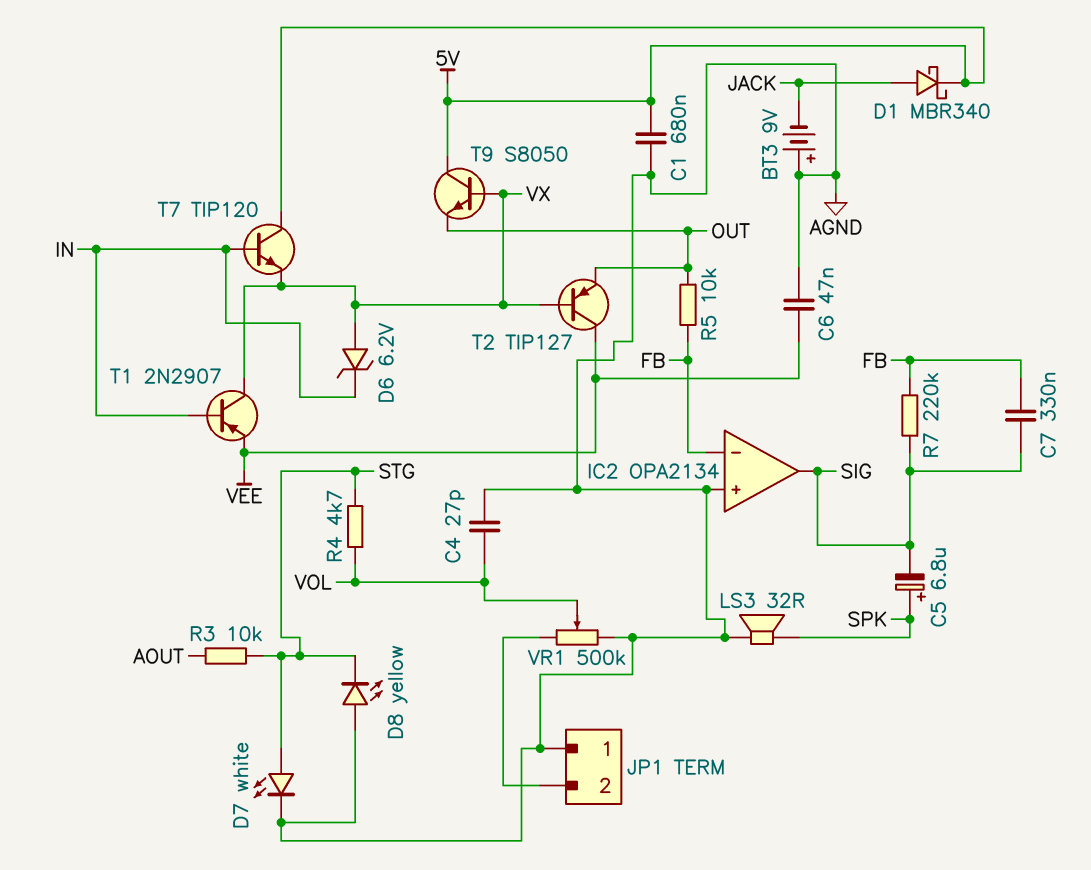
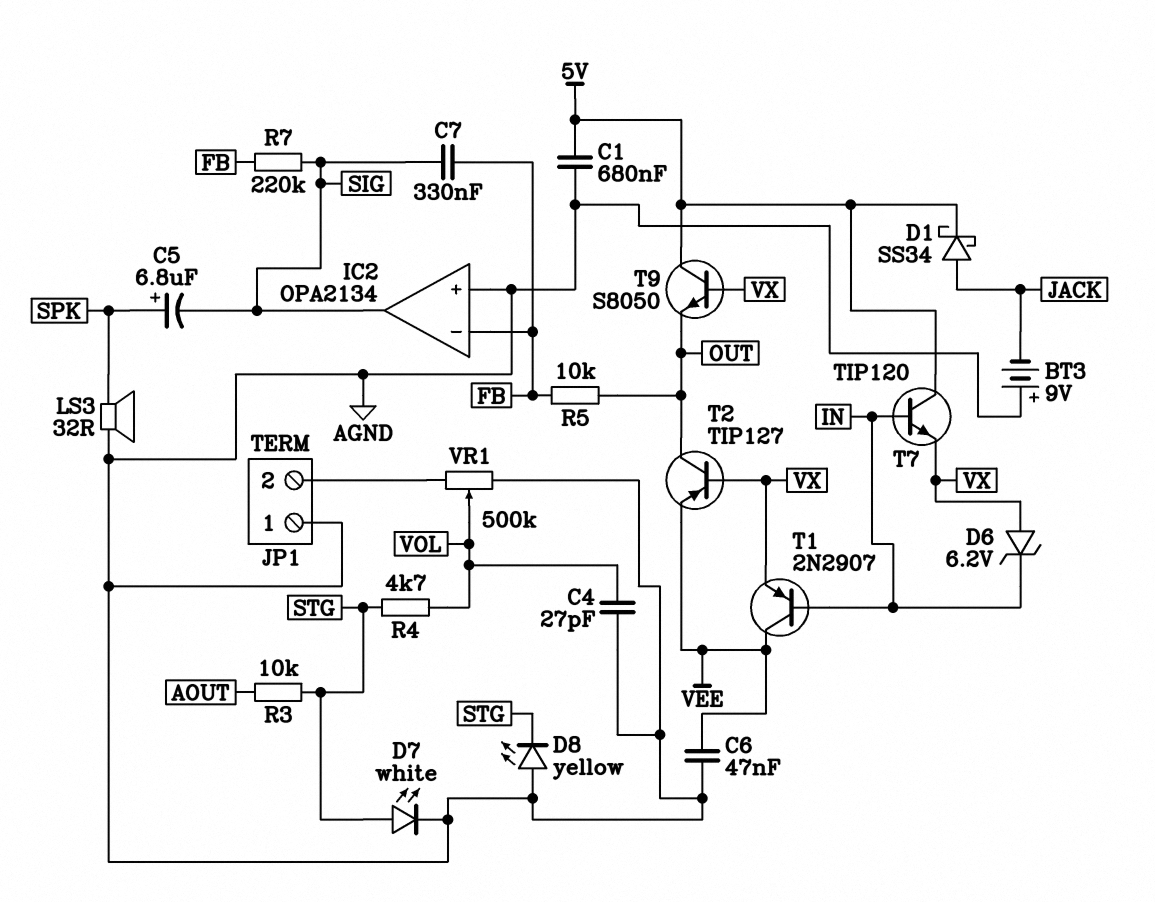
D1: schottky MBR340 (A JACK, K 5V) -> schottky SS34 (A JACK, K 5V)
T1: PNP 2N2907 (B IN, C VX, E VEE) -> PNP 2N2907 (B IN, C VEE, E VX)
T2: PNP TIP127 (B VX, C VEE, E OUT) -> PNP TIP127 (B VX, C OUT, E VEE)

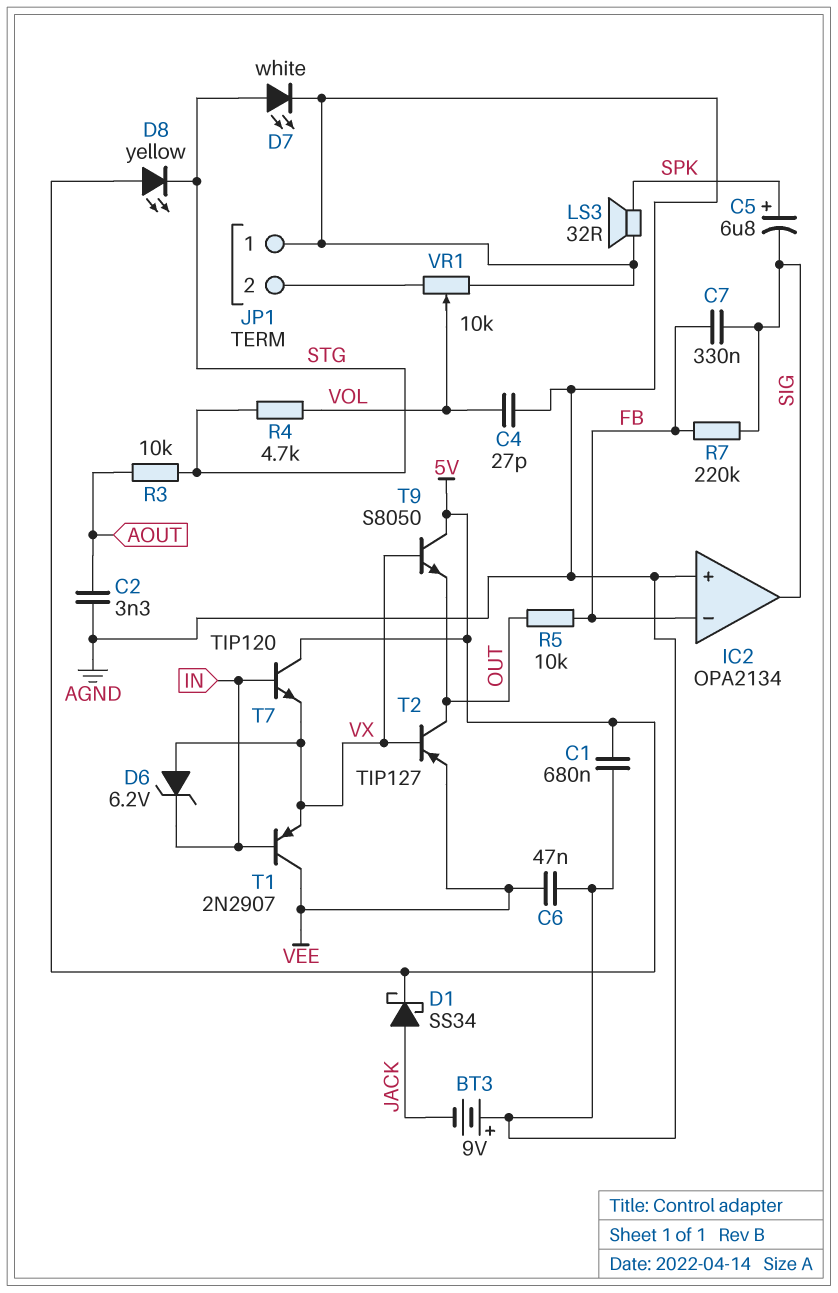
C2: none -> 3.3nF (AGND, AOUT)
D8: LED yellow (A AGND, K STG) -> LED yellow (A 5V, K STG)
VR1: 500k (AGND, JP1/2, wiper VOL) -> 10k (AGND, JP1/2, wiper VOL)

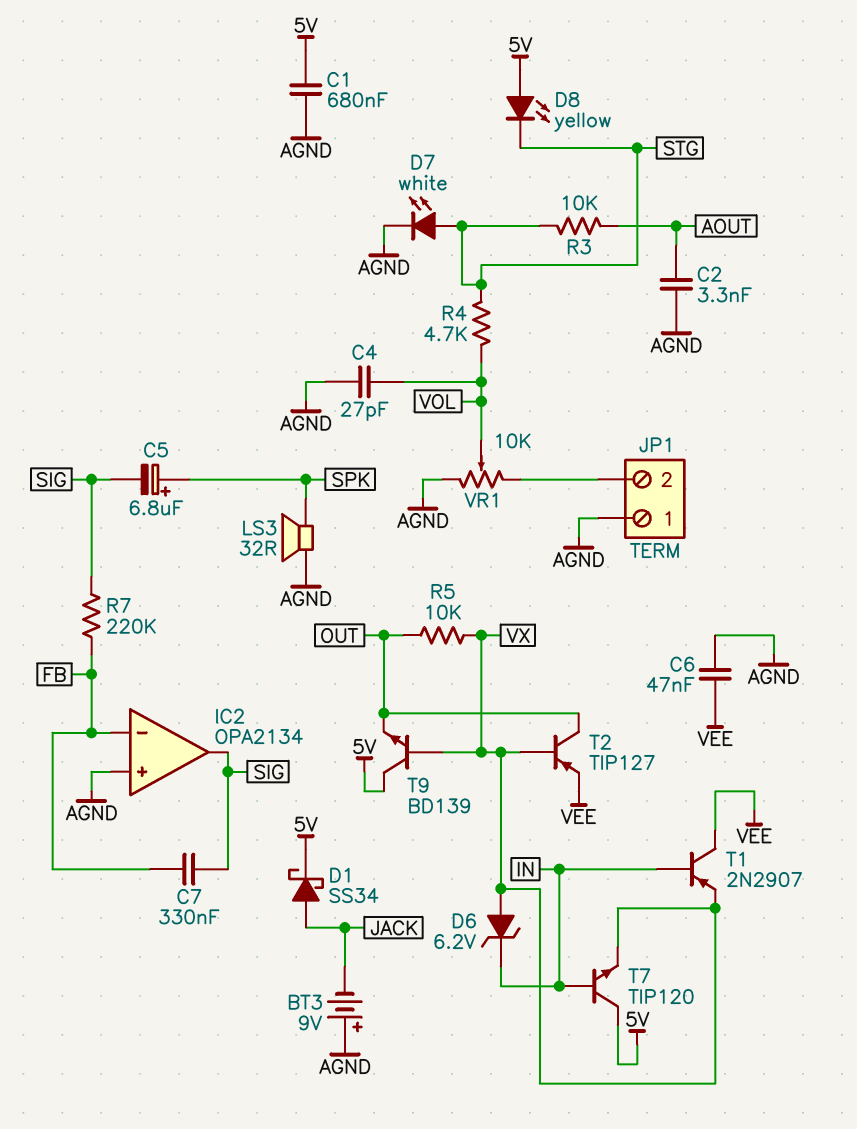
R5: 10k (FB, OUT) -> 10k (OUT, VX)
T9: NPN S8050 (B VX, C 5V, E OUT) -> NPN BD139 (B VX, C 5V, E OUT)

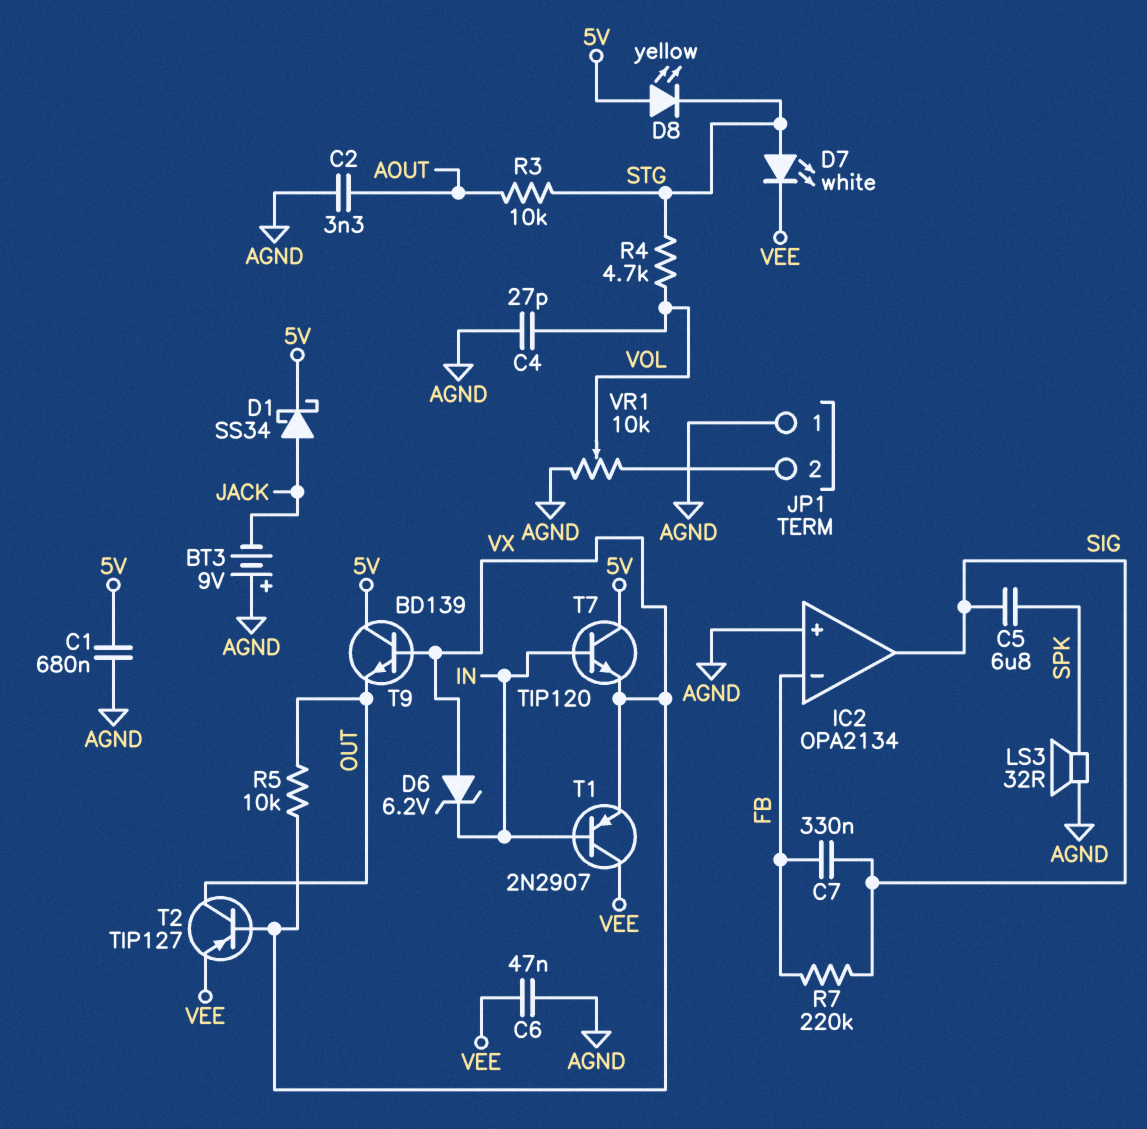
C5: 6.8uF (plus SPK, minus SIG) -> 6.8uF (SIG, SPK)
D7: LED white (A STG, K AGND) -> LED white (A STG, K VEE)

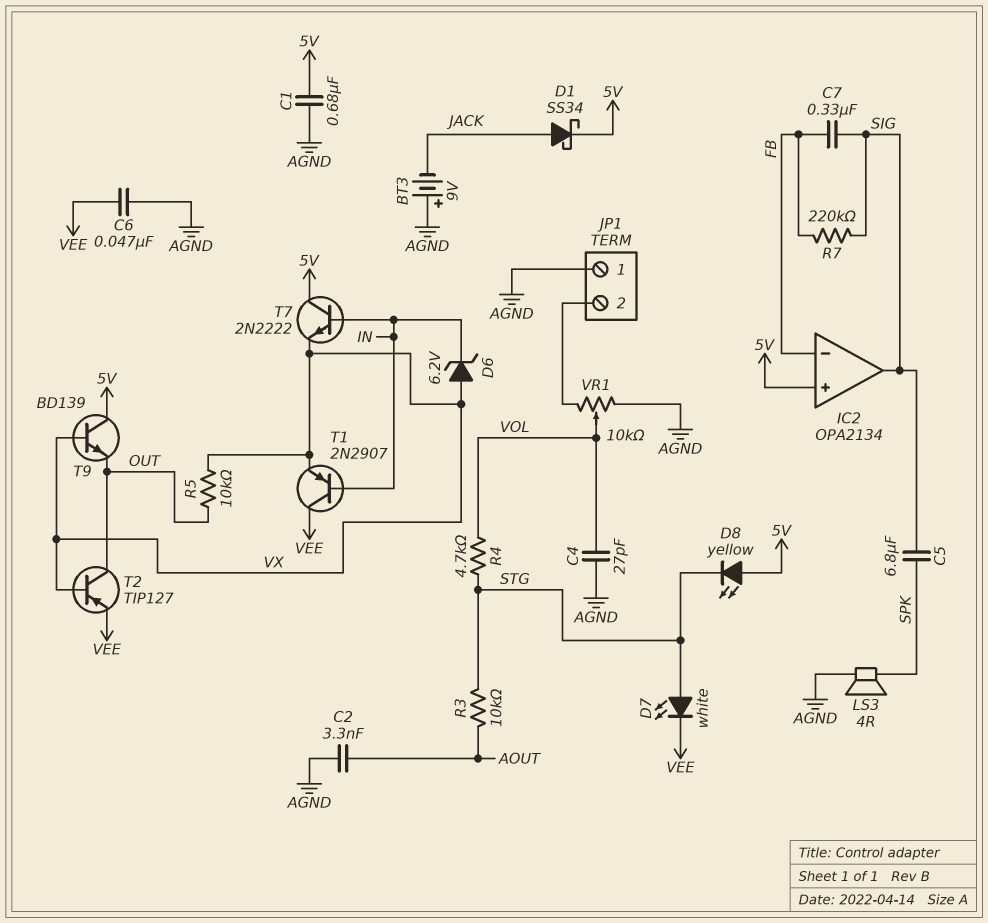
IC2 pin in+: AGND -> 5V
LS3: speaker 32R (AGND, SPK) -> speaker 4R (AGND, SPK)
T7: NPN TIP120 (B IN, C 5V, E VX) -> NPN 2N2222 (B IN, C 5V, E VX)

